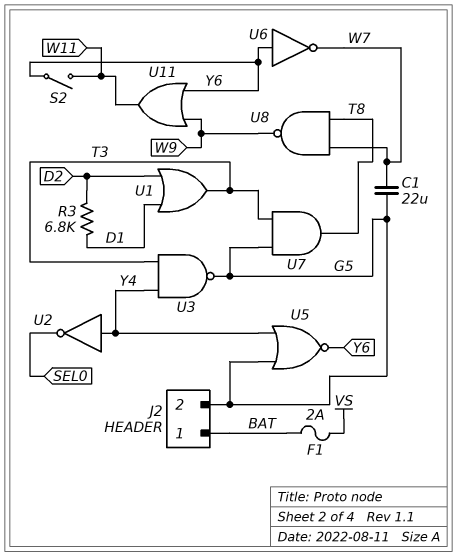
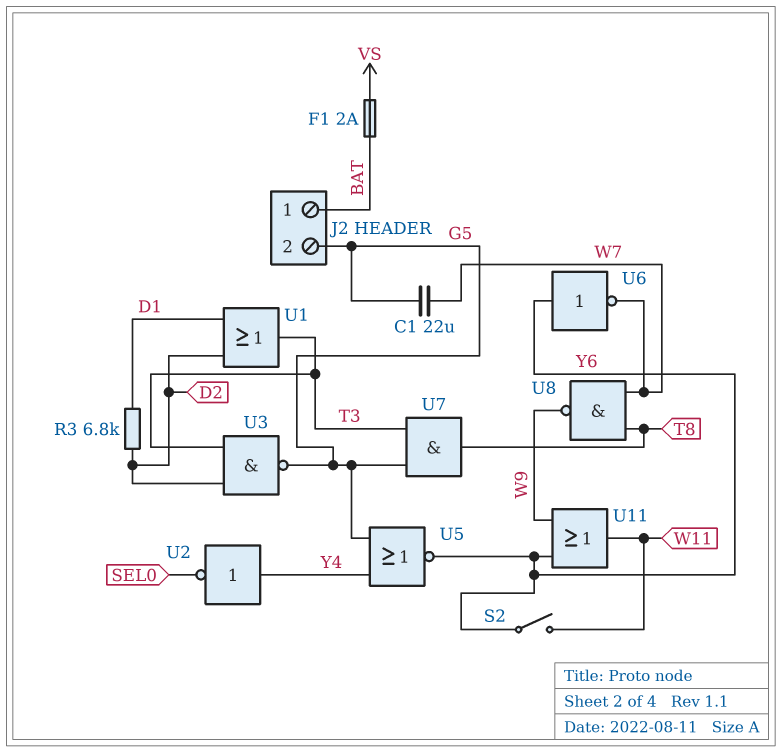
U3: NAND (in T3, in Y4, out G5) -> NAND (in D2, in T3, out G5)

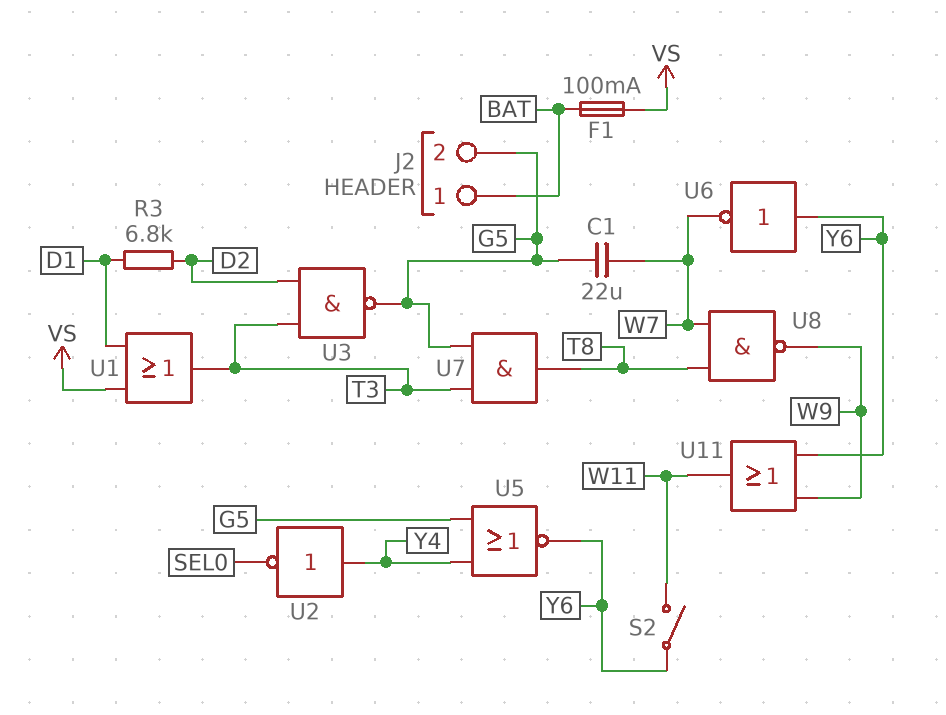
F1: 2A (BAT, VS) -> 100mA (BAT, VS)
U1: OR (in D1, in D2, out T3) -> OR (in D1, in VS, out T3)

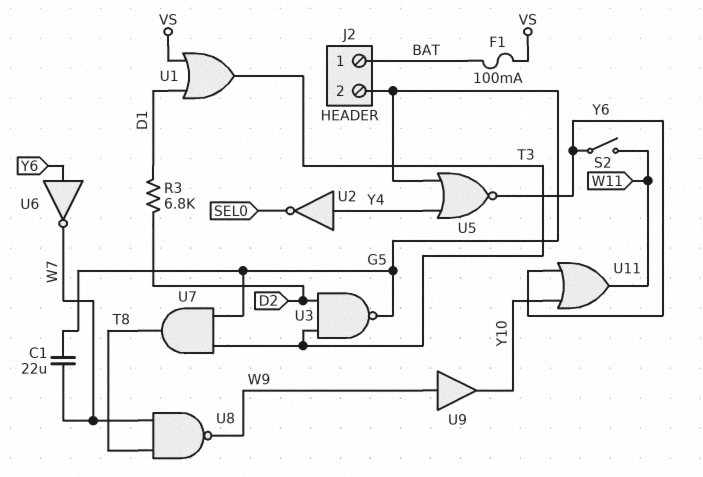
U9: none -> buffer (in W9, out Y10)
U11: OR (in W9, in Y6, out W11) -> OR (in Y6, in Y10, out W11)

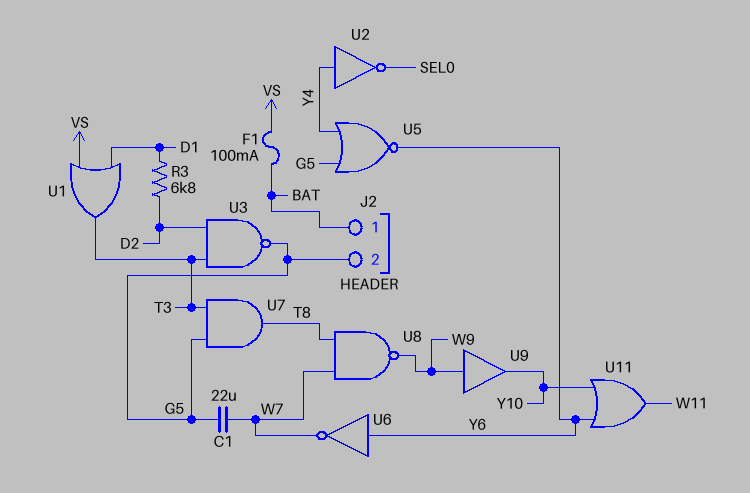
S2: switch (W11, Y6) -> none

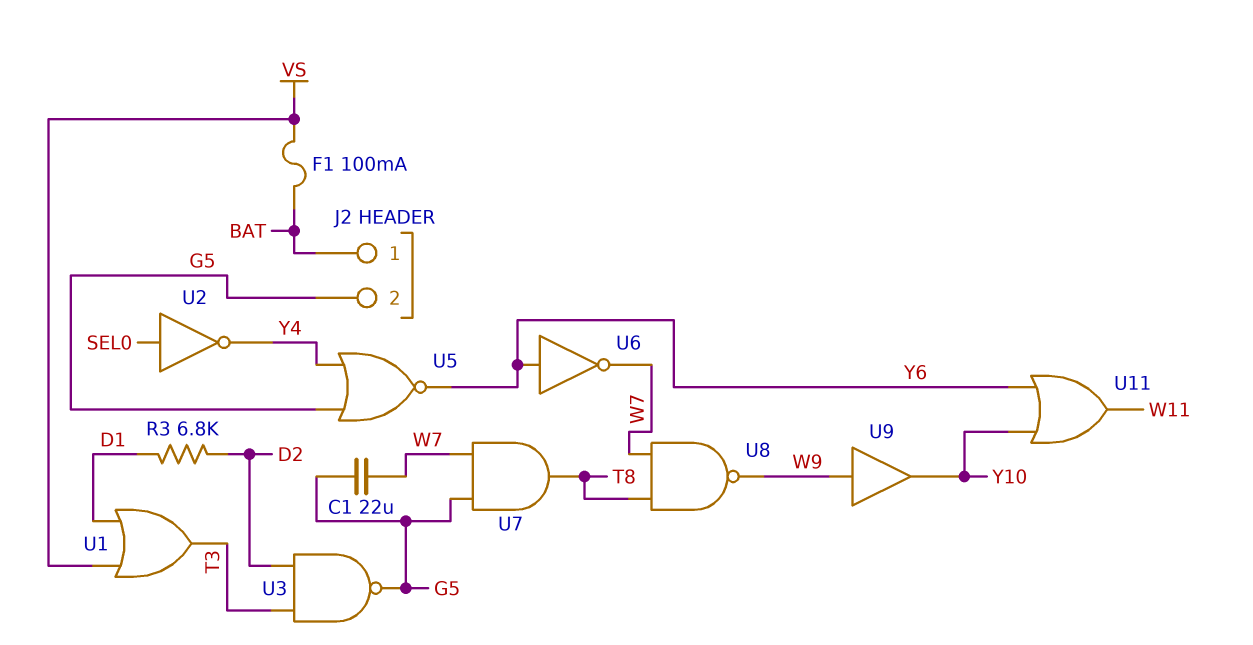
U2: NOT (in Y4, out SEL0) -> NOT (in SEL0, out Y4)
U7: AND (in G5, in T3, out T8) -> AND (in G5, in W7, out T8)

